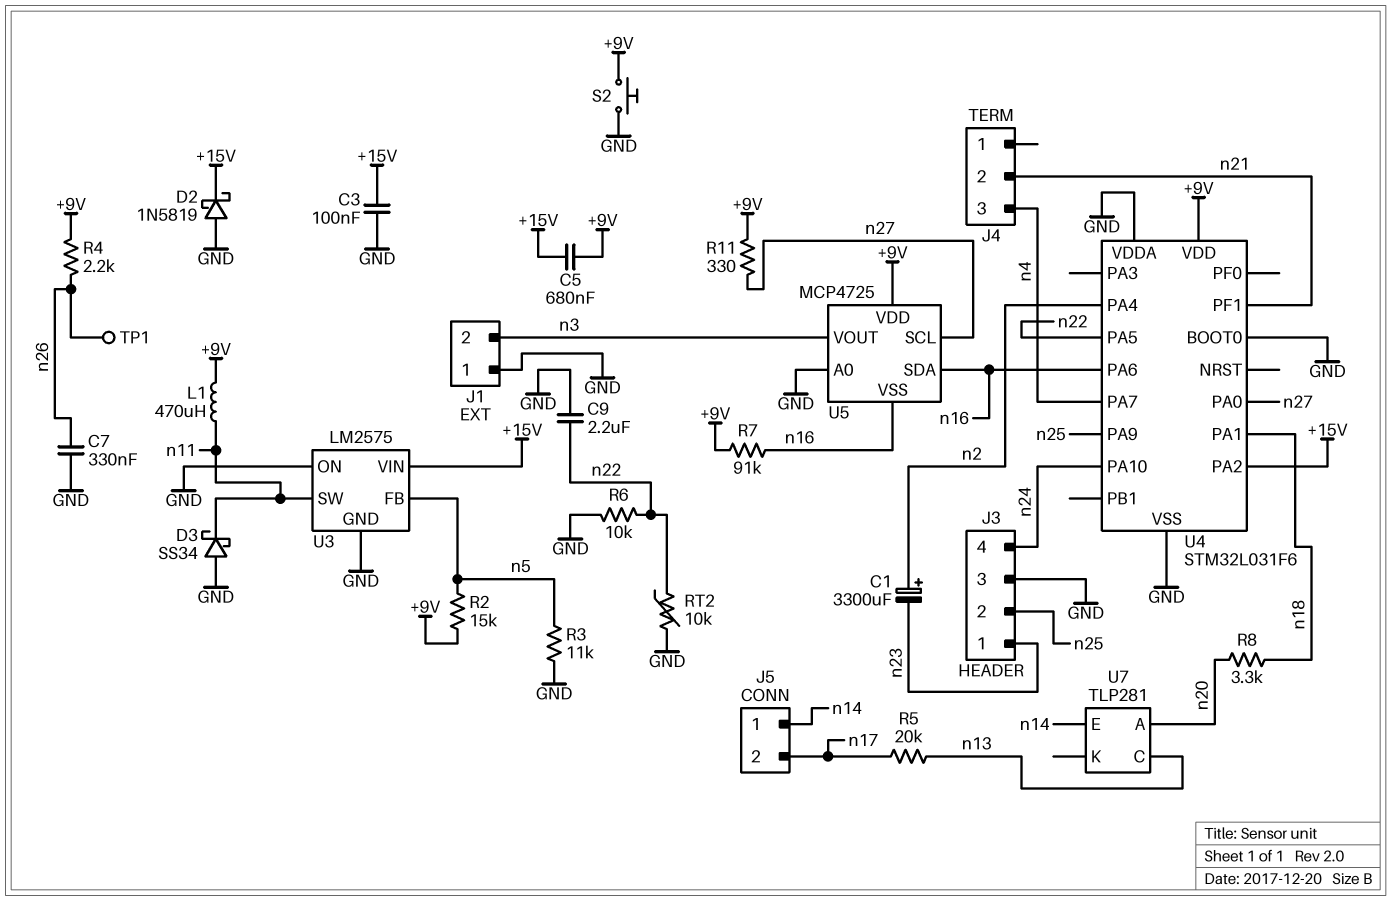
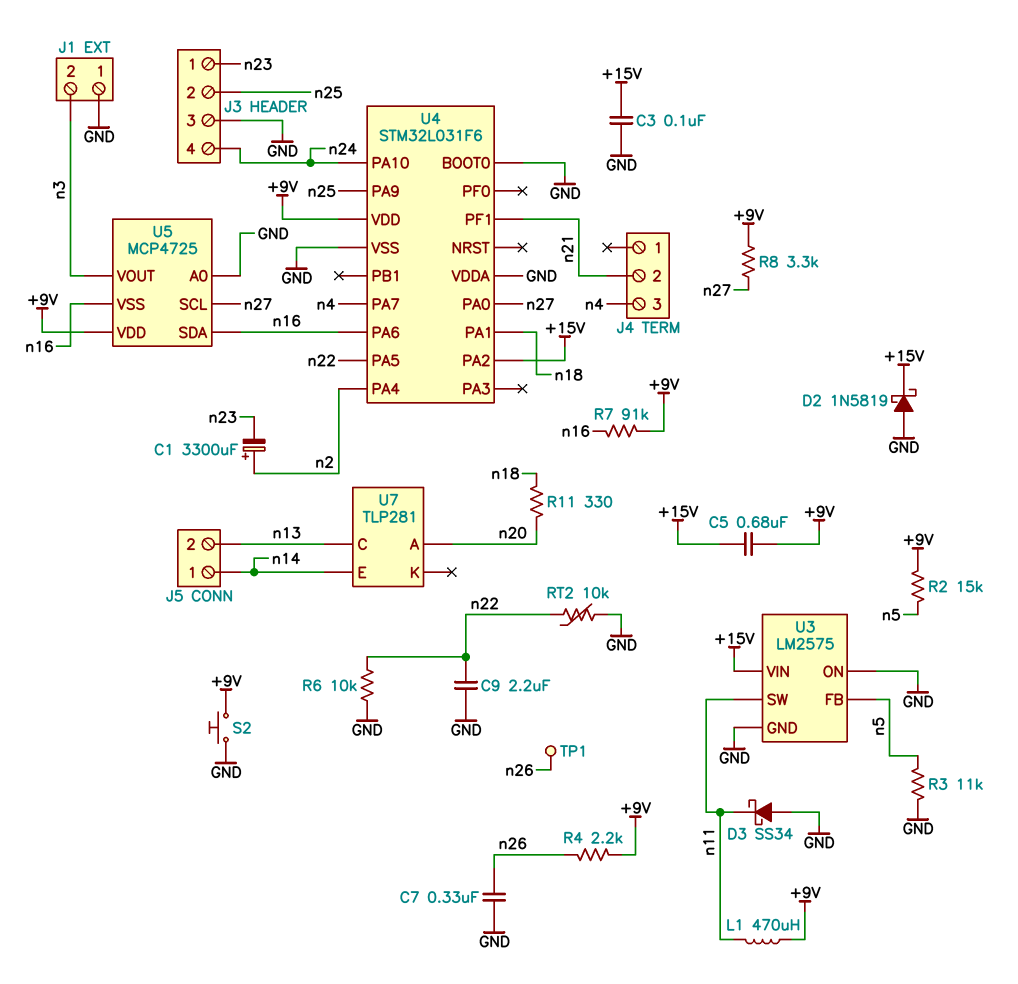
J5 pin 2: n17 -> n13
R5: 20k (n13, n17) -> none
R8: 3.3k (n18, n20) -> 3.3k (+9V, n27)
R11: 330 (+9V, n27) -> 330 (n18, n20)

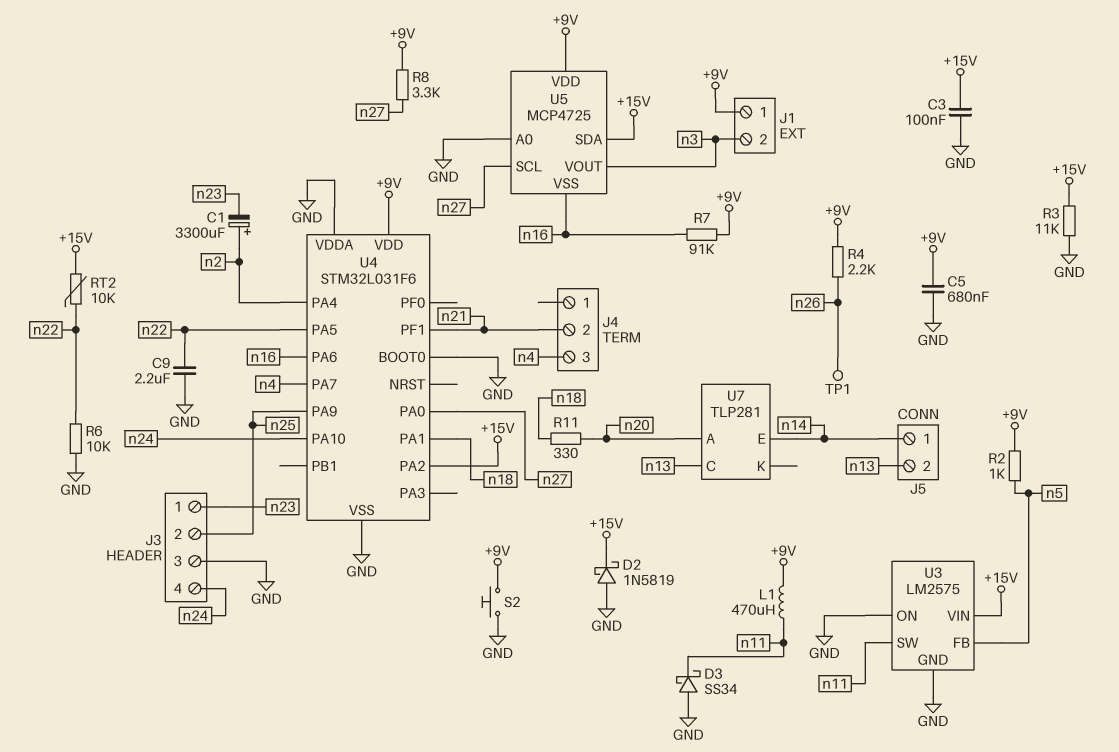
C5: 680nF (+9V, +15V) -> 680nF (+9V, GND)
C7: 330nF (GND, n26) -> none
J1 pin 1: GND -> +9V
R2: 15k (+9V, n5) -> 1k (+9V, n5)
R3: 11k (GND, n5) -> 11k (+15V, GND)
RT2: 10k (GND, n22) -> 10k (+15V, n22)
U5 pin SDA: n16 -> +15V

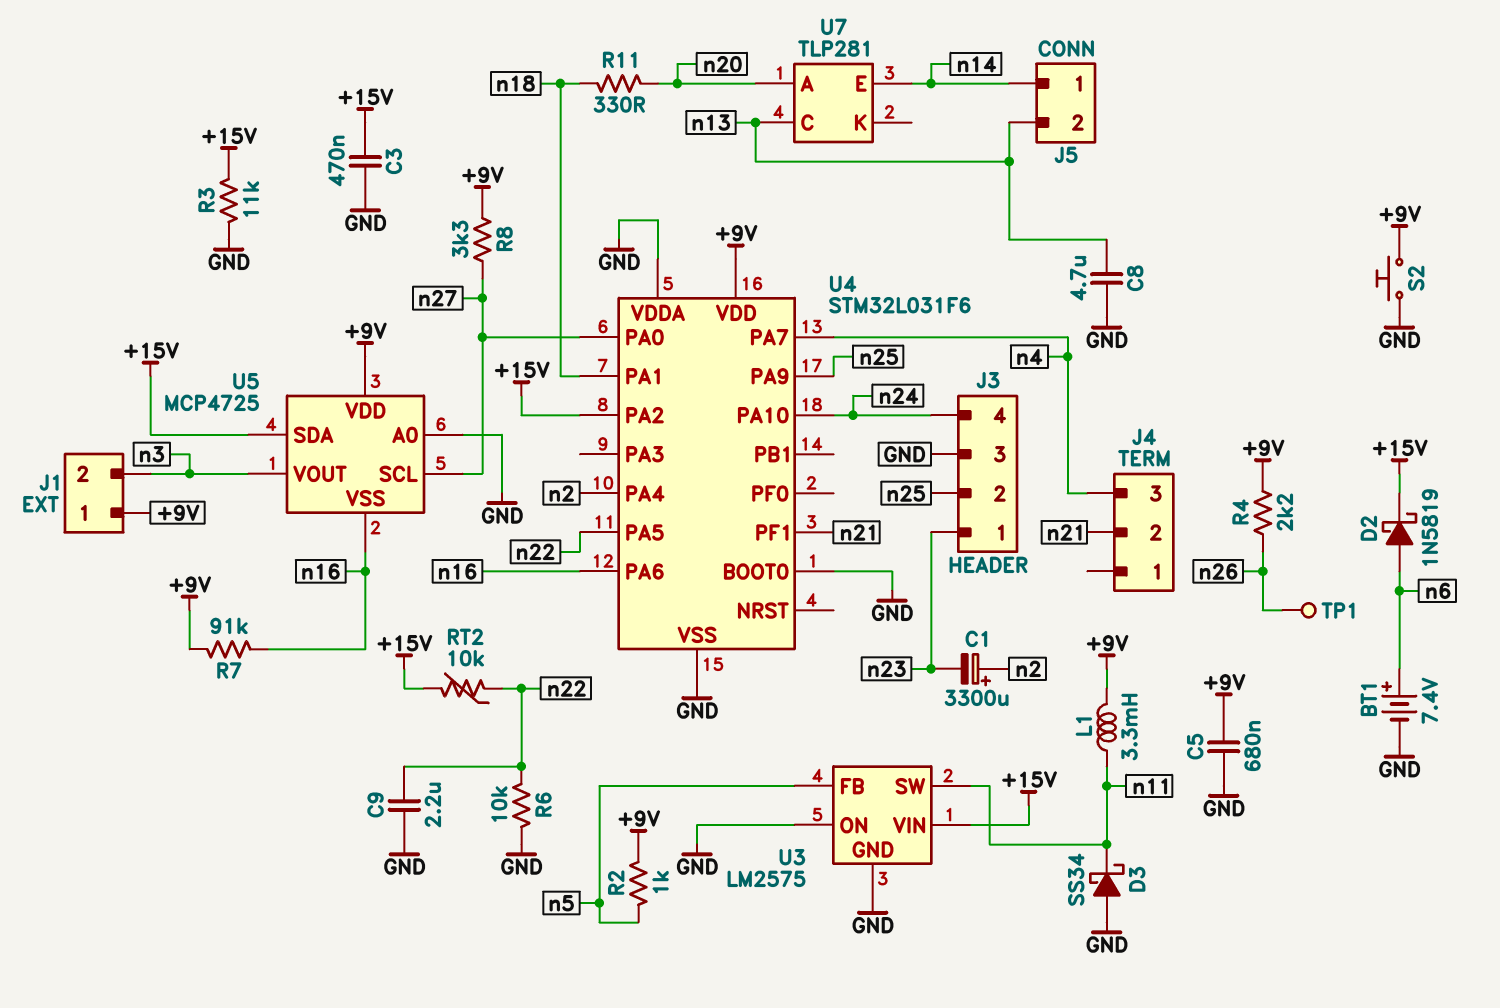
BT1: none -> 7.4V (plus n6, minus GND)
C3: 100nF (+15V, GND) -> 470nF (+15V, GND)
C8: none -> 4.7uF (GND, n13)
D2: schottky 1N5819 (A GND, K +15V) -> schottky 1N5819 (A n6, K +15V)
L1: 470uH (+9V, n11) -> 3.3mH (+9V, n11)

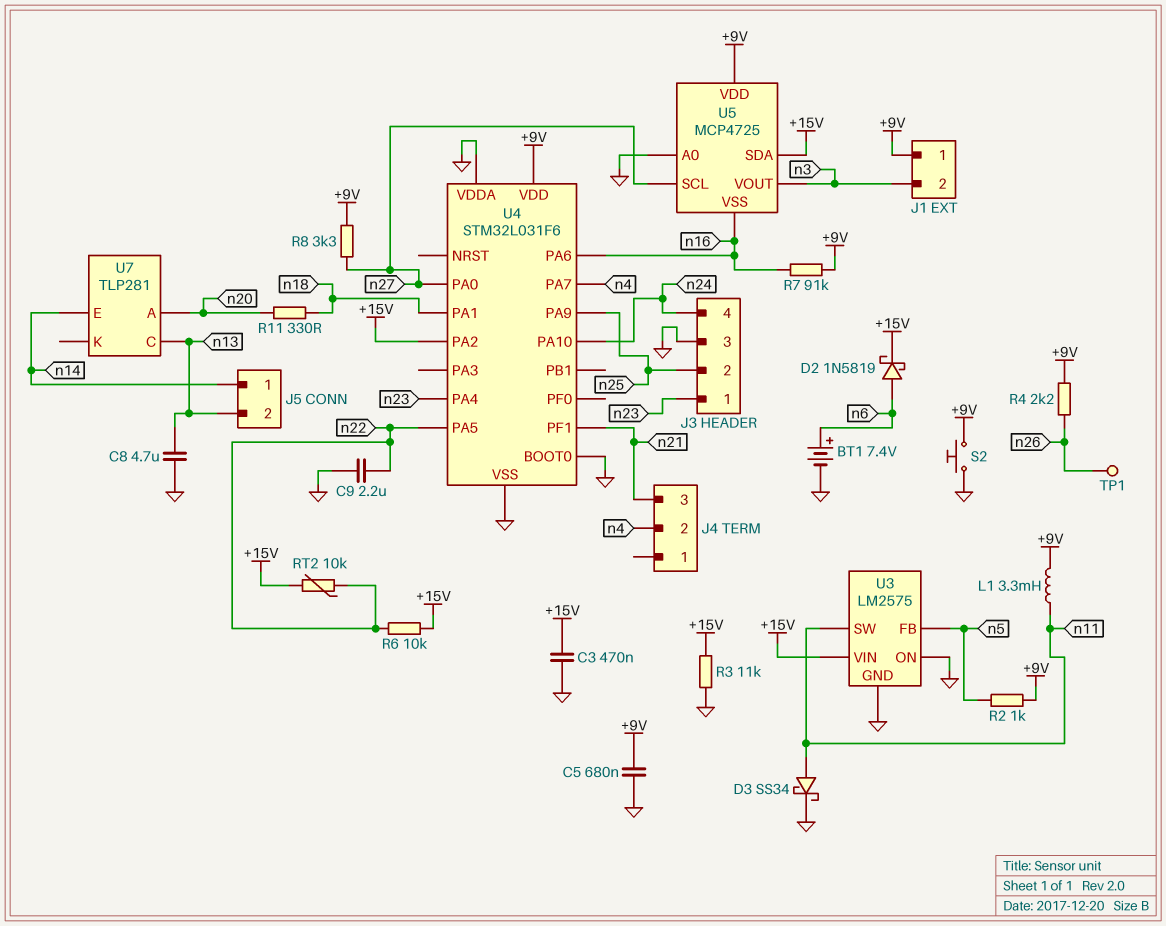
C1: 3300uF (plus n2, minus n23) -> none
D3: schottky SS34 (A GND, K n11) -> schottky SS34 (A n11, K GND)
J4 pin 2: n21 -> n4
J4 pin 3: n4 -> n21
R6: 10k (GND, n22) -> 10k (+15V, n22)
U4 pin PA4: n2 -> n23

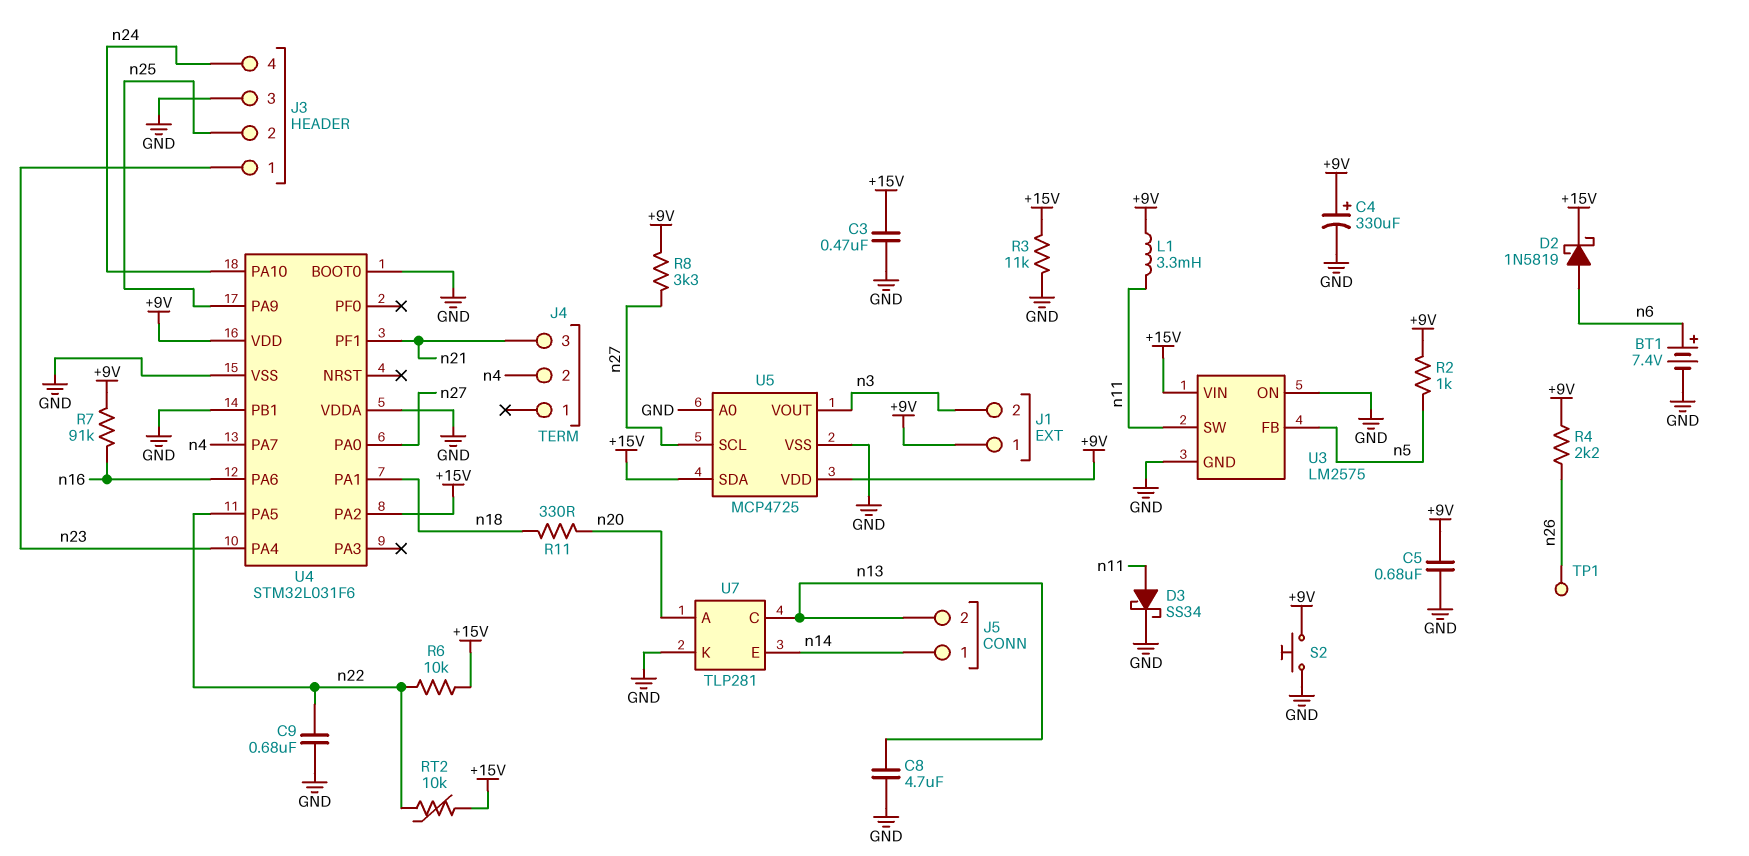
C4: none -> 330uF (plus +9V, minus GND)
C9: 2.2uF (GND, n22) -> 680nF (GND, n22)
U4 pin PB1: none -> GND
U5 pin VSS: n16 -> GND
U7 pin K: none -> GND

